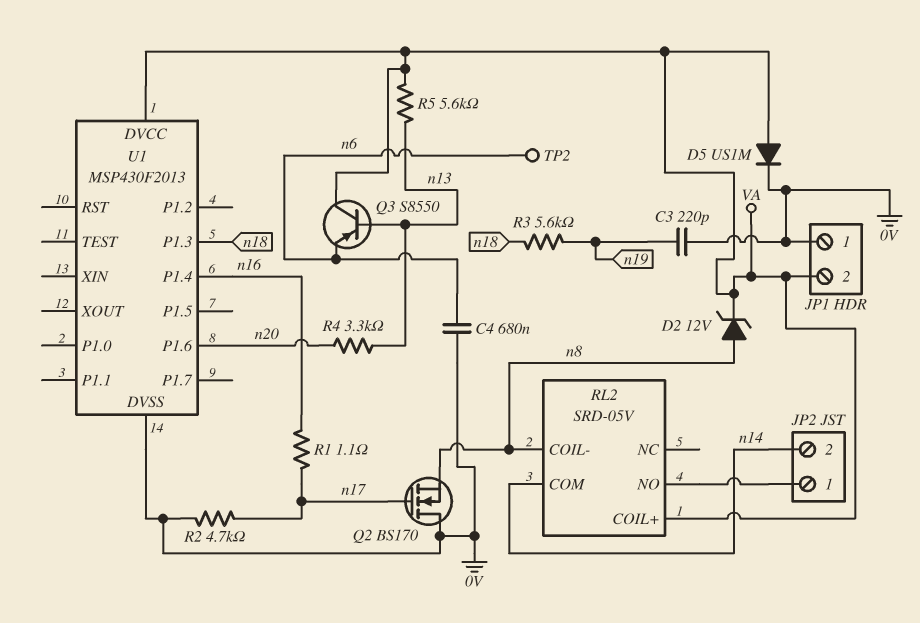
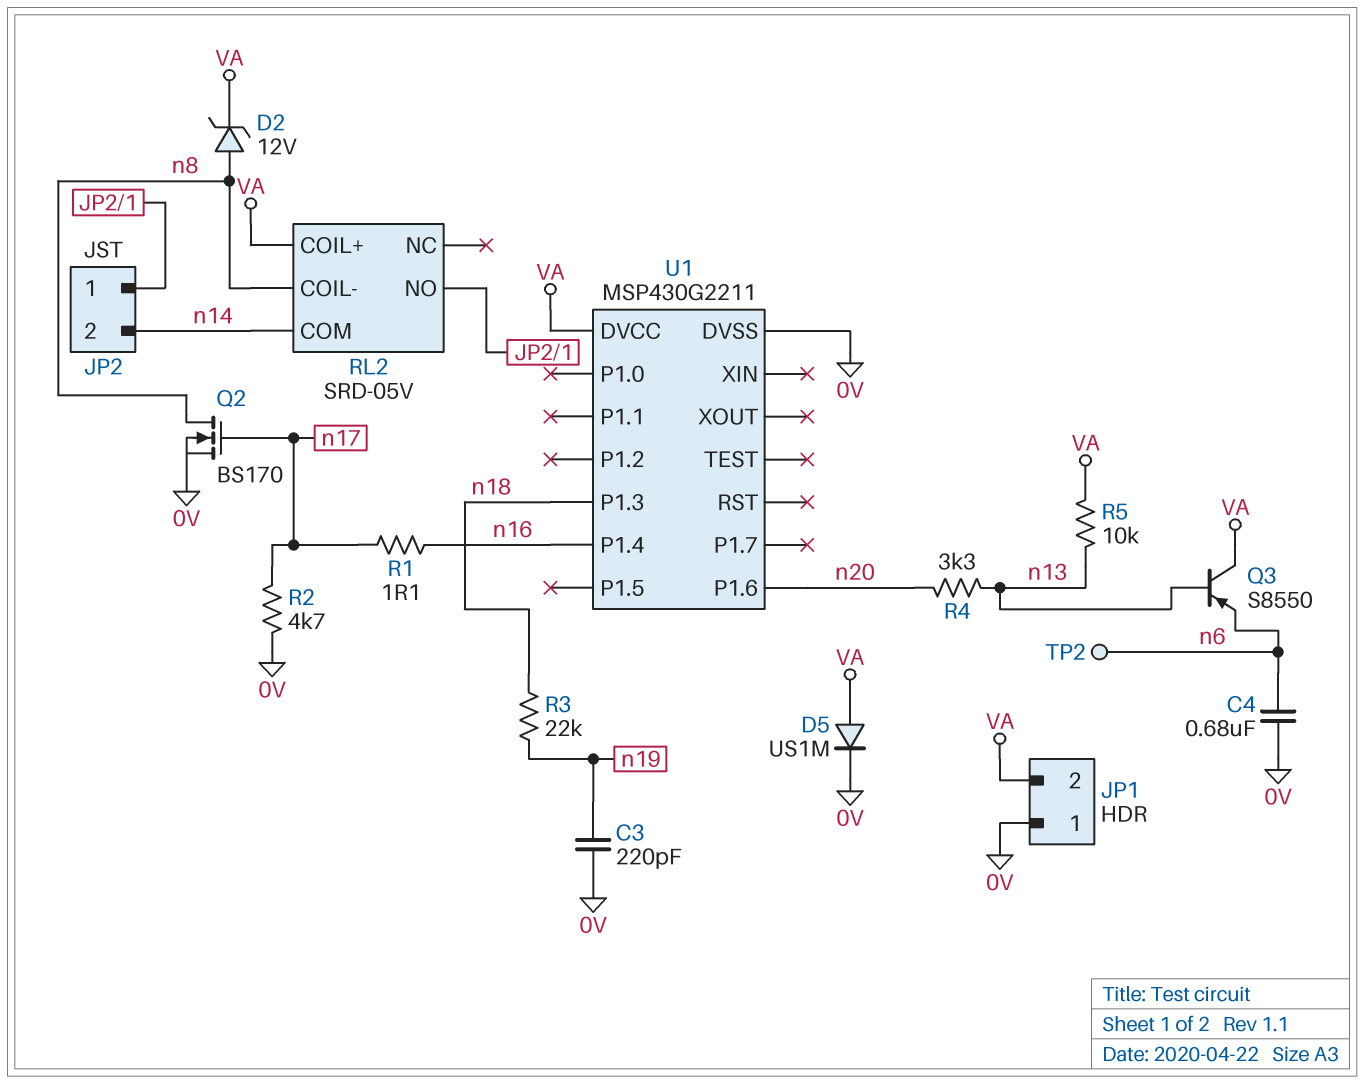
Q2: NMOS BS170 (G n17, D 0V, S n8) -> NMOS BS170 (G n17, D n8, S 0V)
R3: 5.6k (n18, n19) -> 22k (n18, n19)
R5: 5.6k (VA, n13) -> 10k (VA, n13)
U1: MSP430F2013 -> MSP430G2211

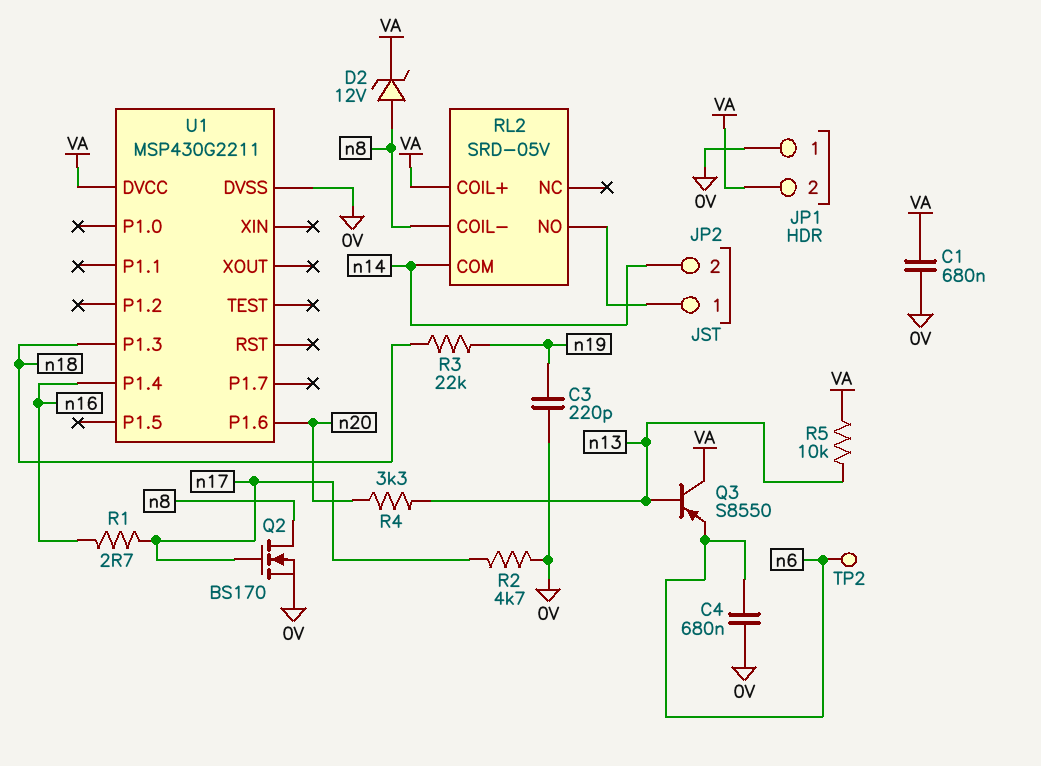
C1: none -> 680nF (0V, VA)
D5: diode US1M (A VA, K 0V) -> none
R1: 1.1 (n16, n17) -> 2.7 (n16, n17)

